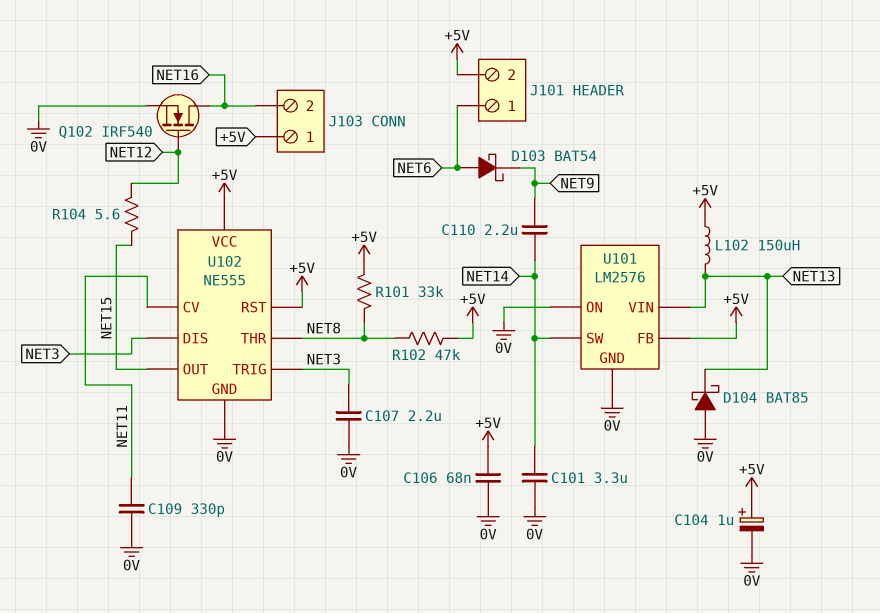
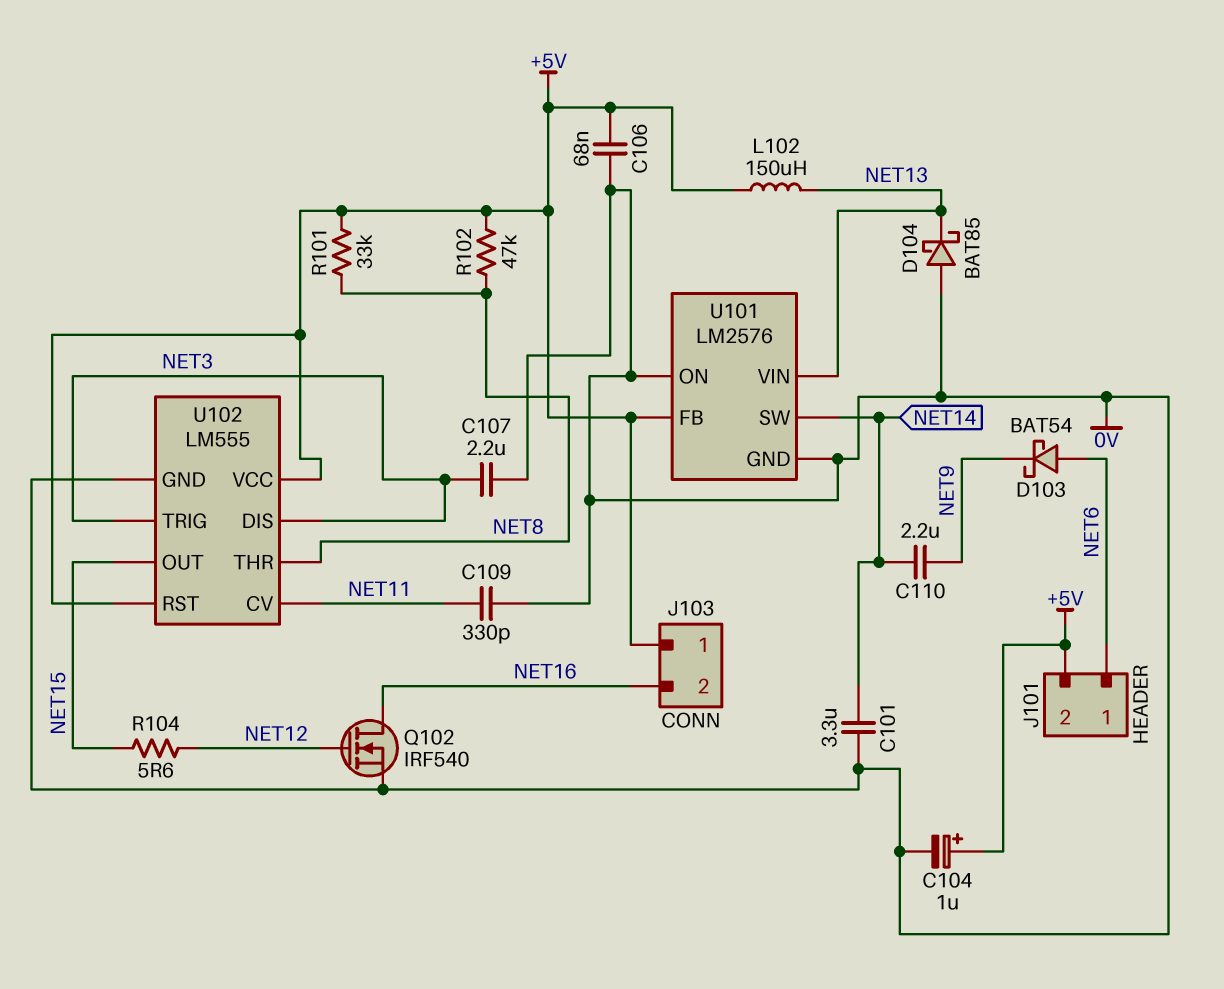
U102: NE555 -> LM555

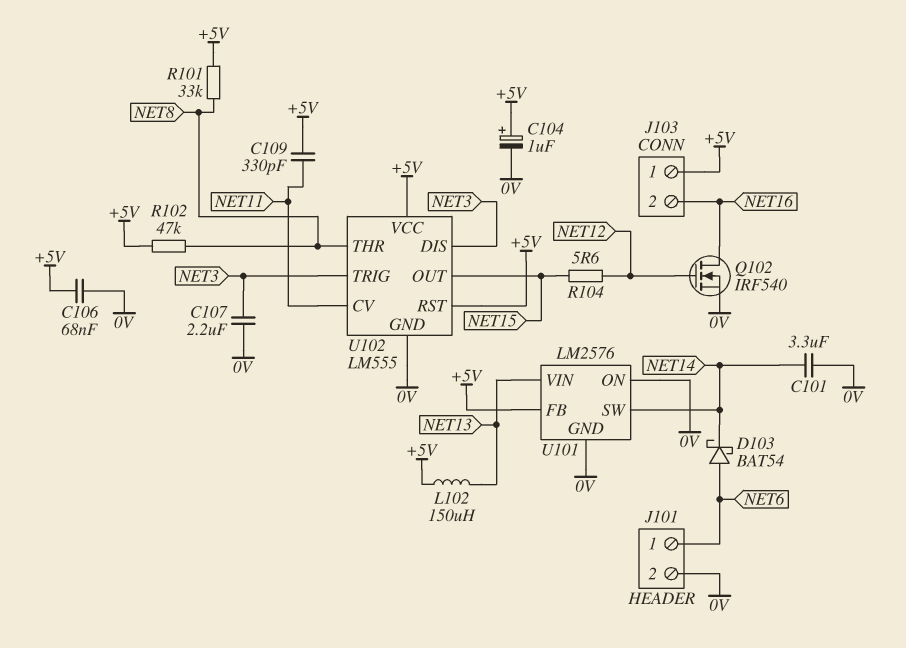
C109: 330pF (0V, NET11) -> 330pF (+5V, NET11)
C110: 2.2uF (NET9, NET14) -> none
D103: schottky BAT54 (A NET6, K NET9) -> schottky BAT54 (A NET6, K NET14)
D104: schottky BAT85 (A 0V, K NET13) -> none
J101 pin 2: +5V -> 0V

